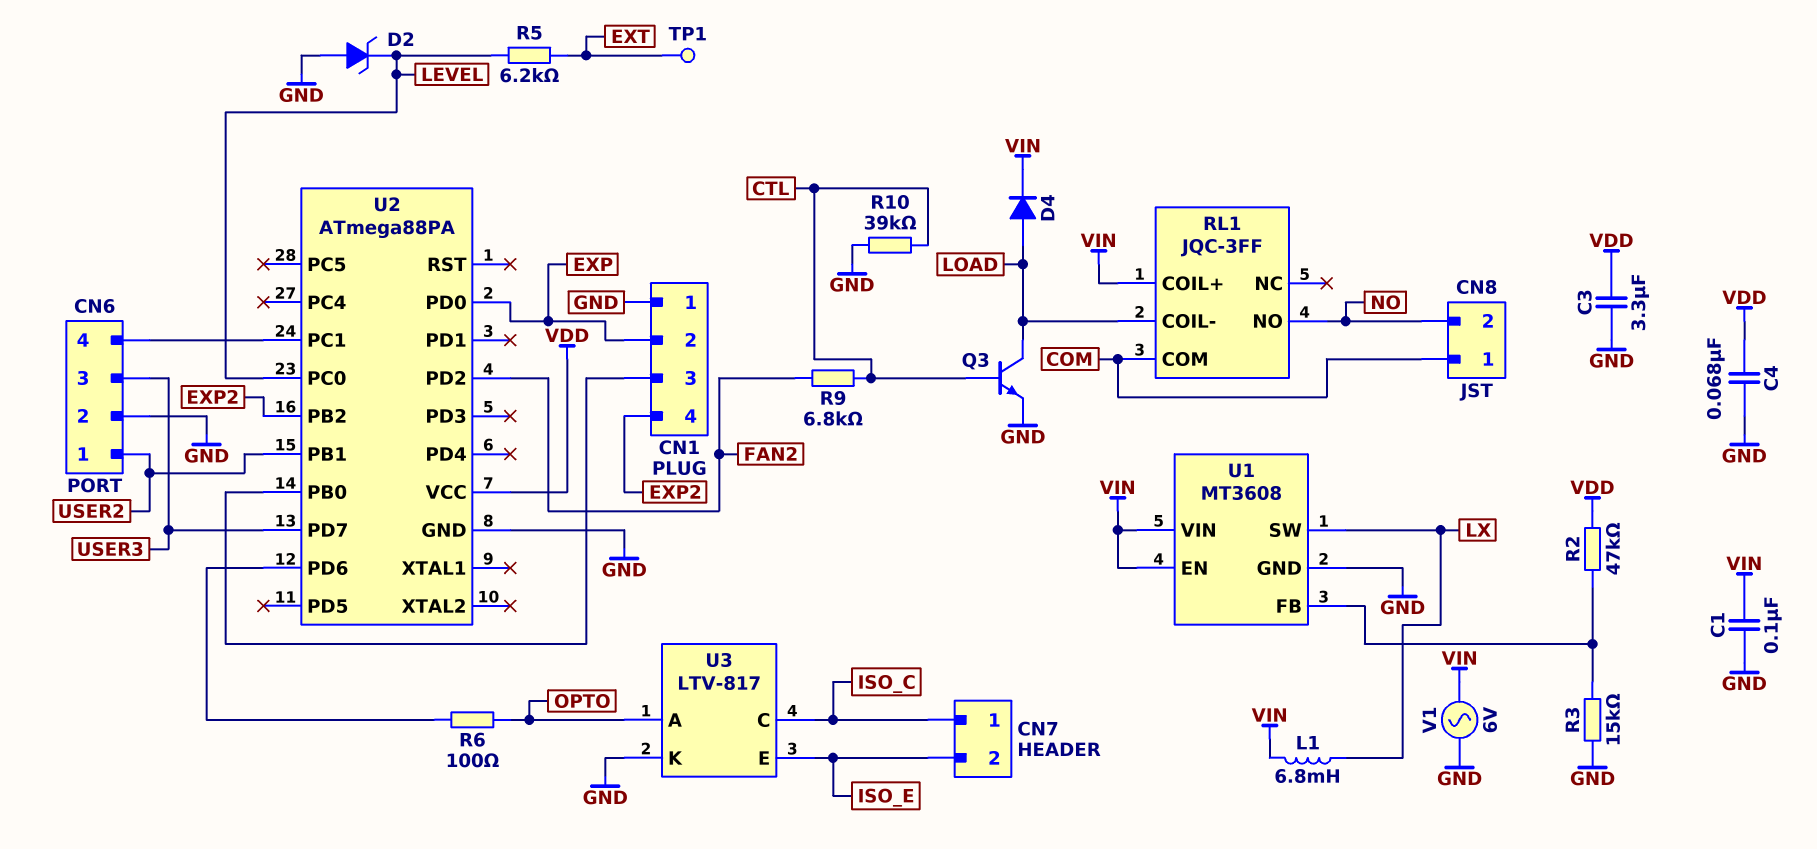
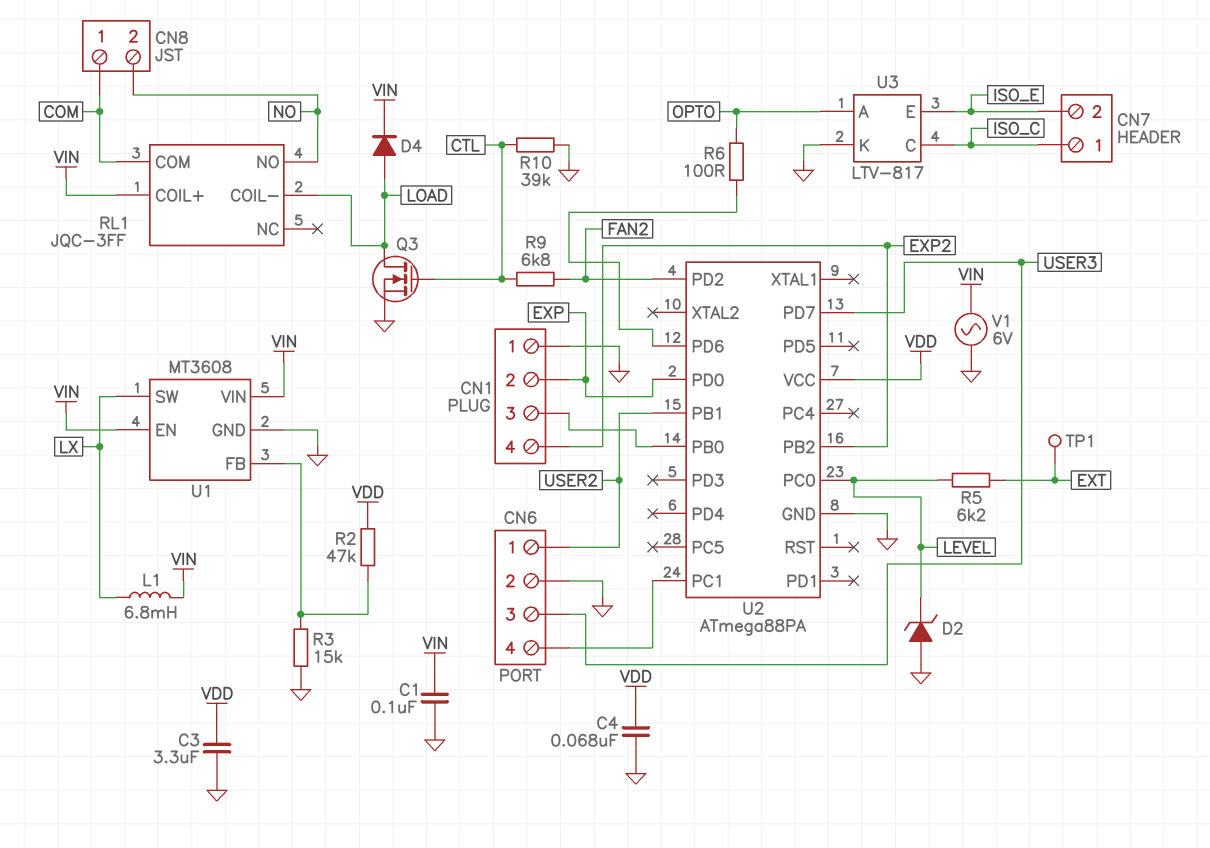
Q3: NPN (B CTL, C LOAD, E GND) -> NMOS (G CTL, D LOAD, S GND)

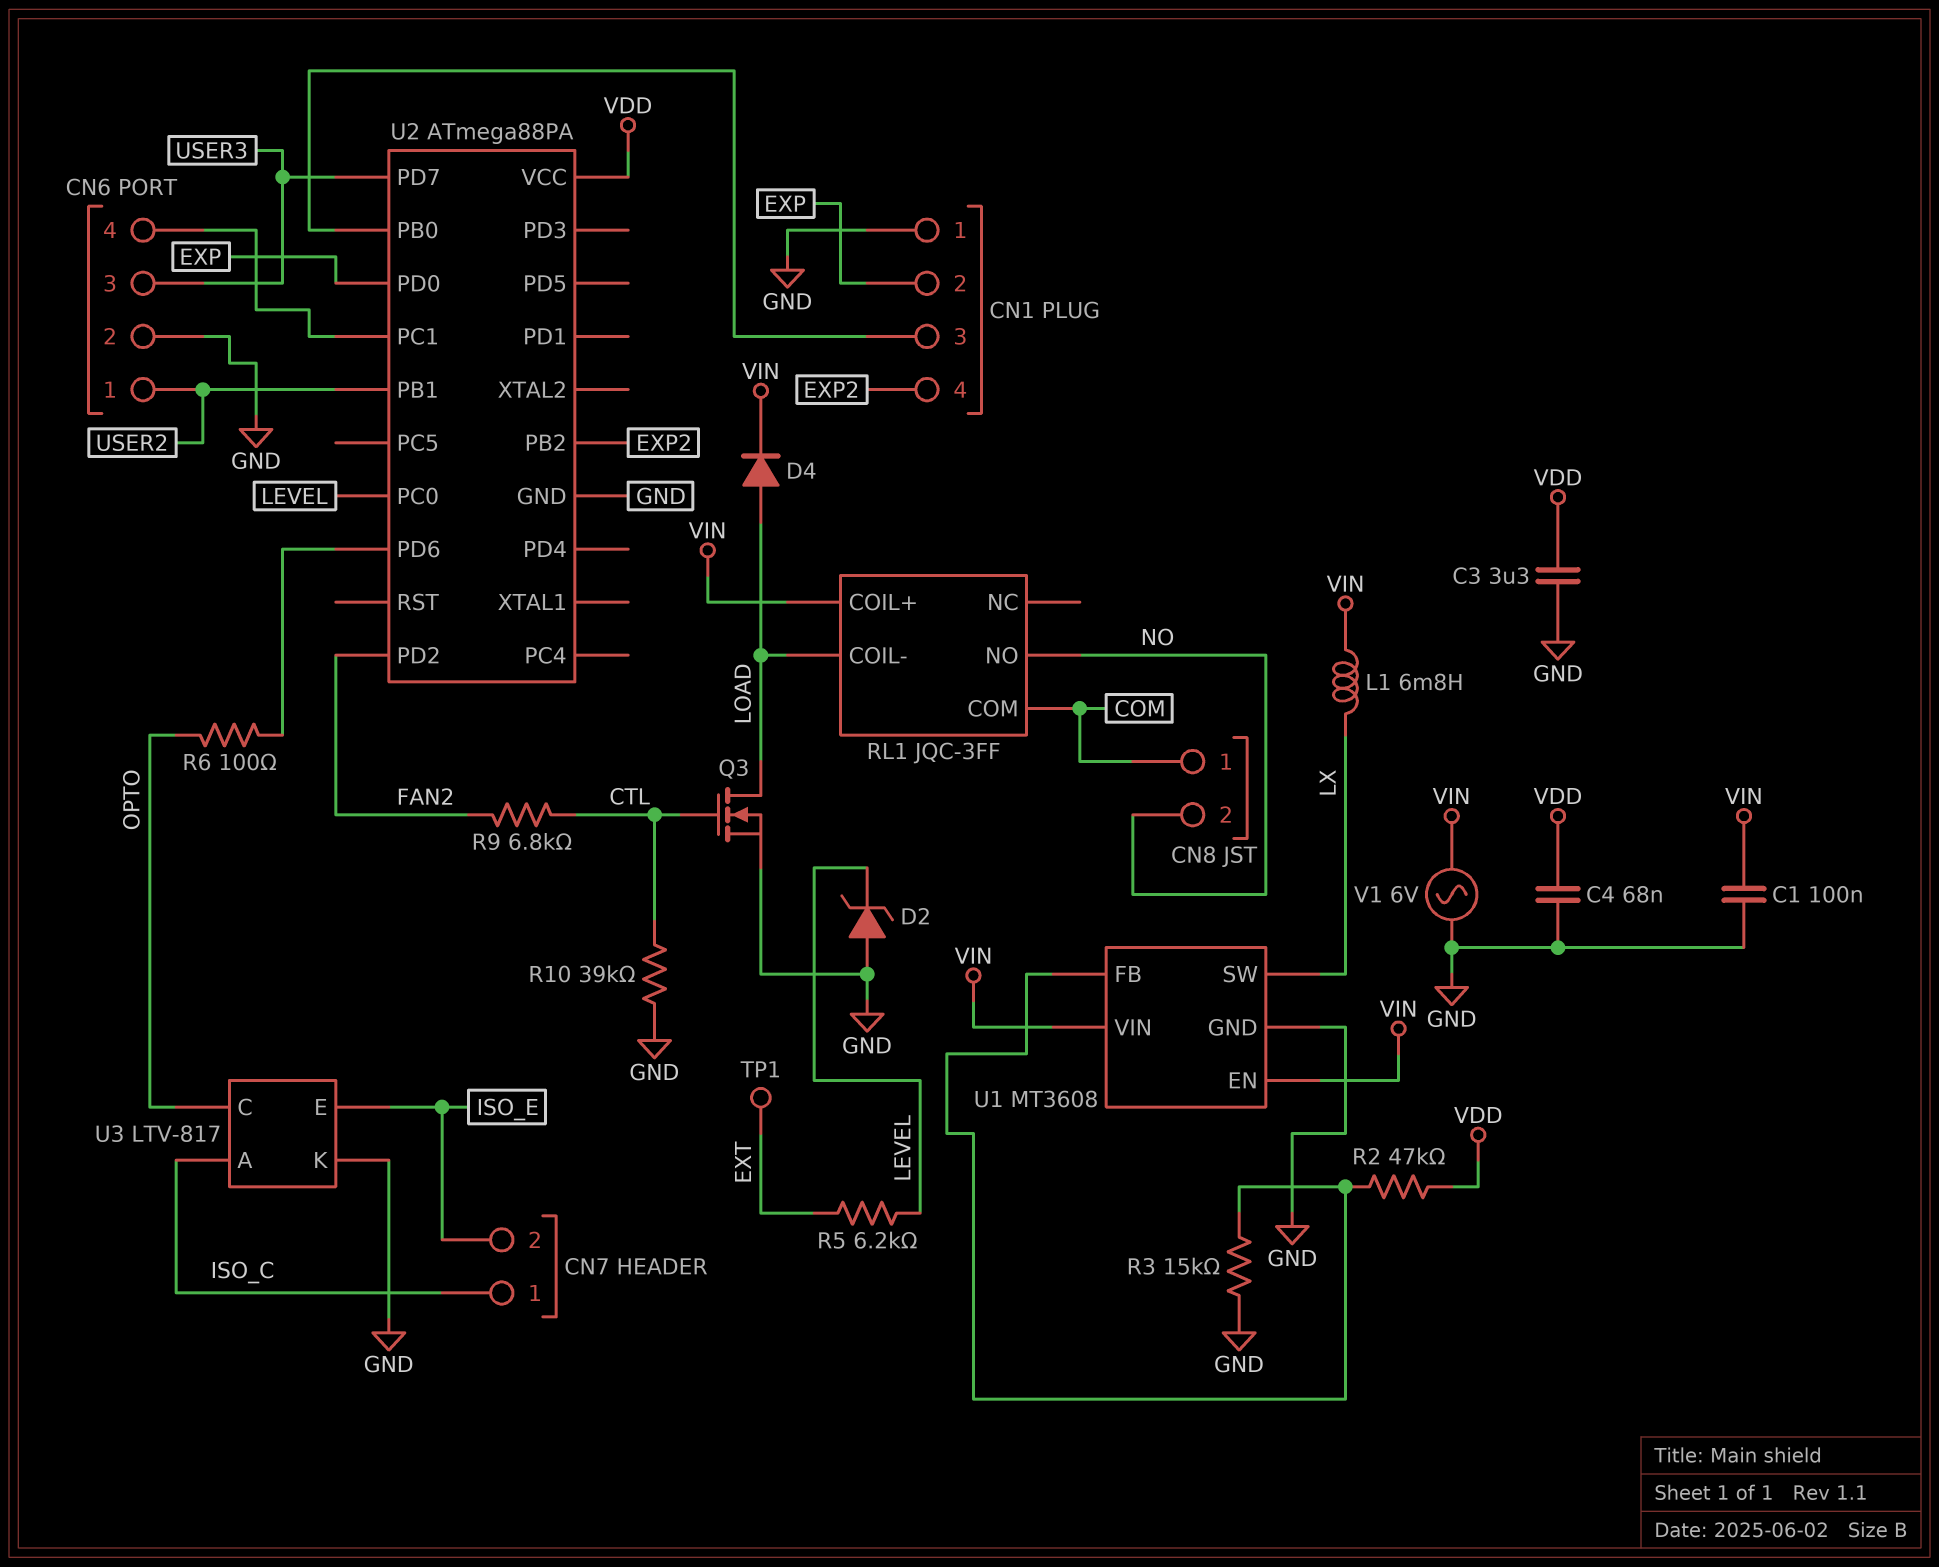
U3 pin A: OPTO -> ISO_C
U3 pin C: ISO_C -> OPTO

